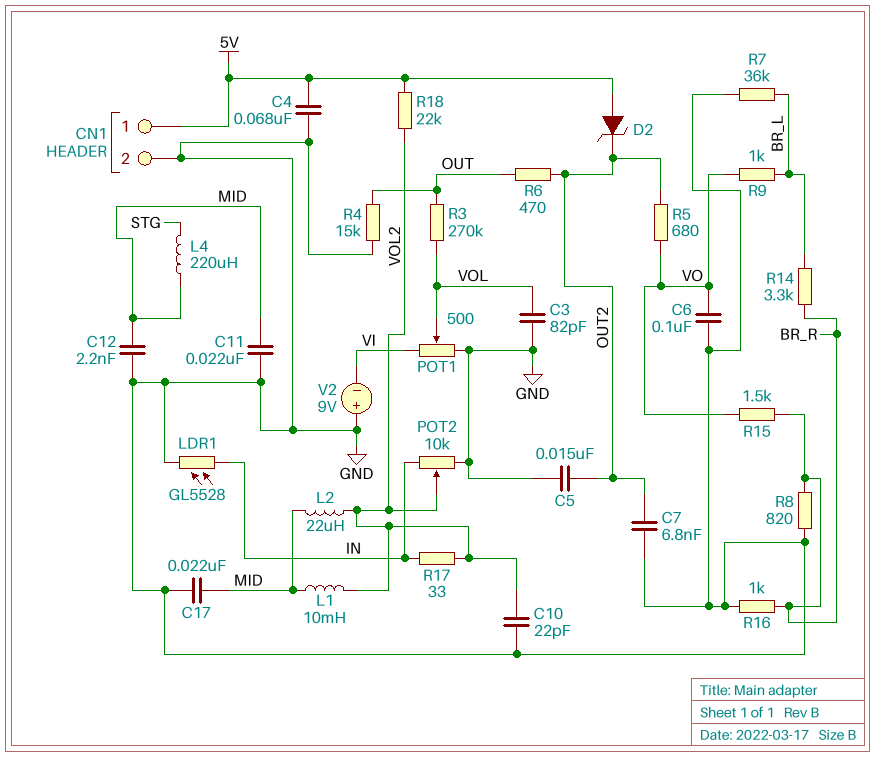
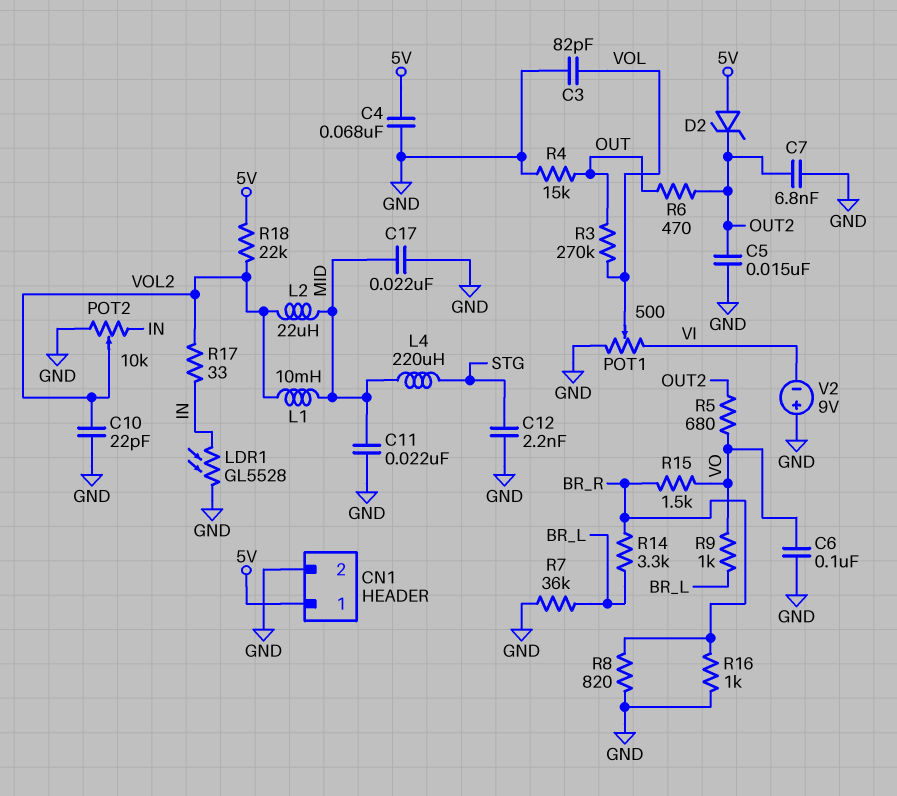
C12: 2.2nF (GND, MID) -> 2.2nF (GND, STG)

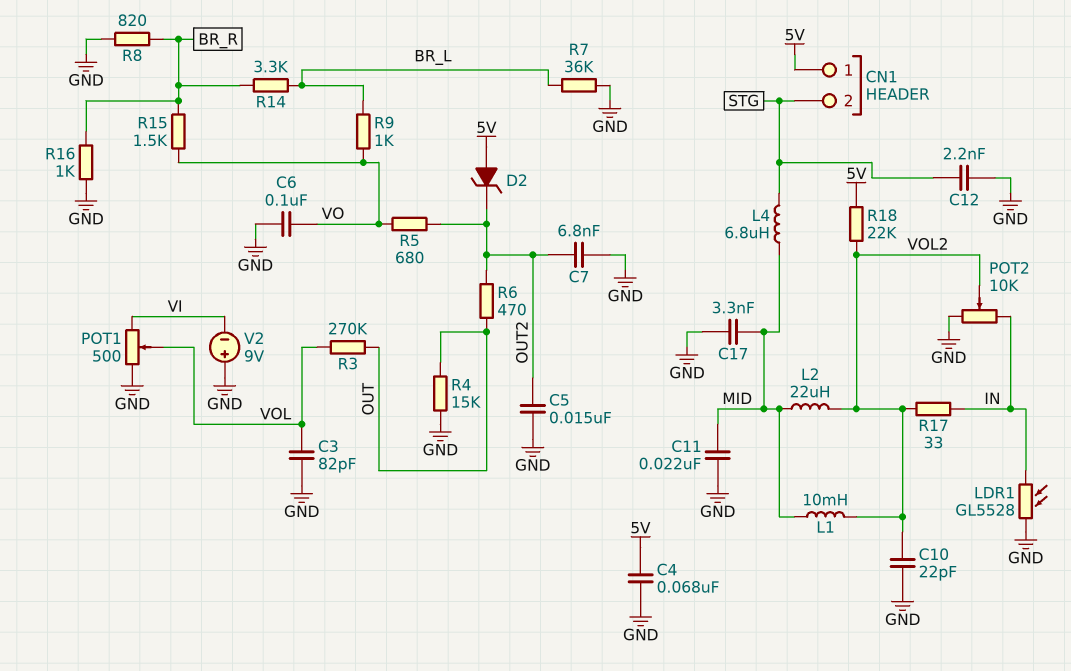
C17: 22nF (GND, MID) -> 3.3nF (GND, MID)
CN1 pin 2: GND -> STG
L4: 220uH (MID, STG) -> 6.8uH (MID, STG)

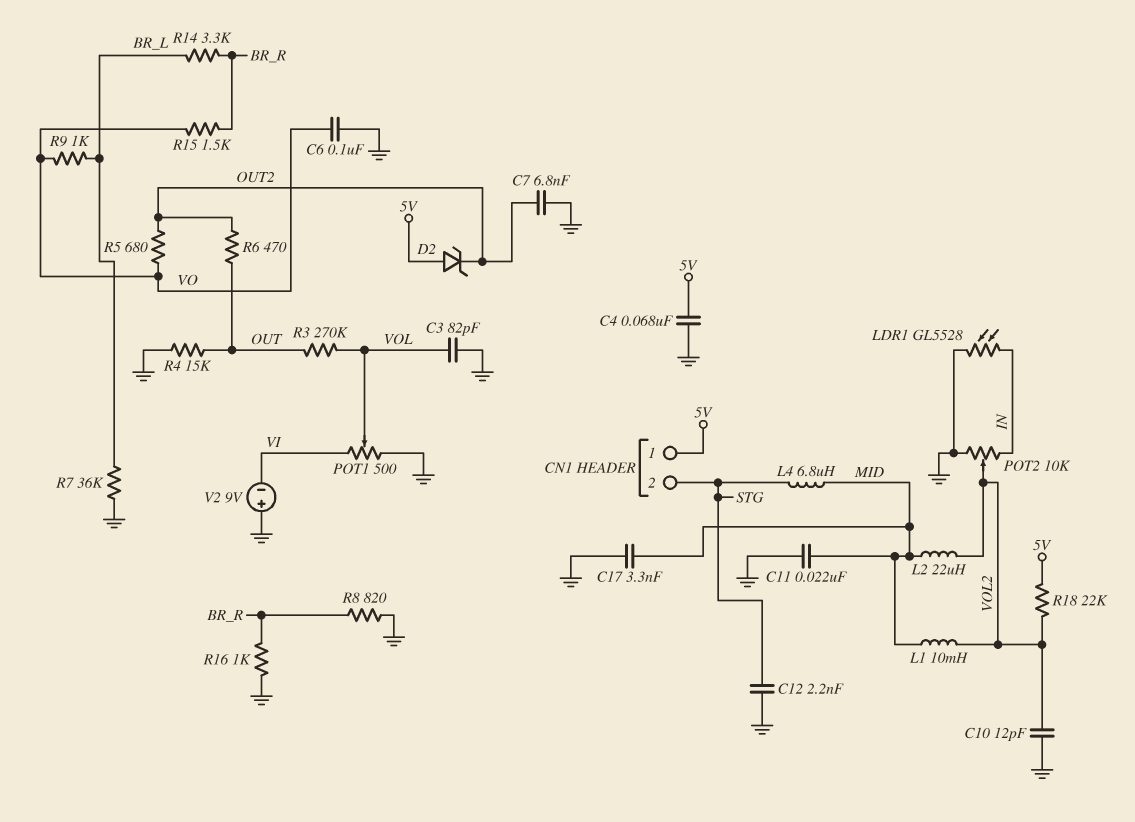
C5: 15nF (GND, OUT2) -> none
C10: 22pF (GND, VOL2) -> 12pF (GND, VOL2)
R17: 33 (IN, VOL2) -> none

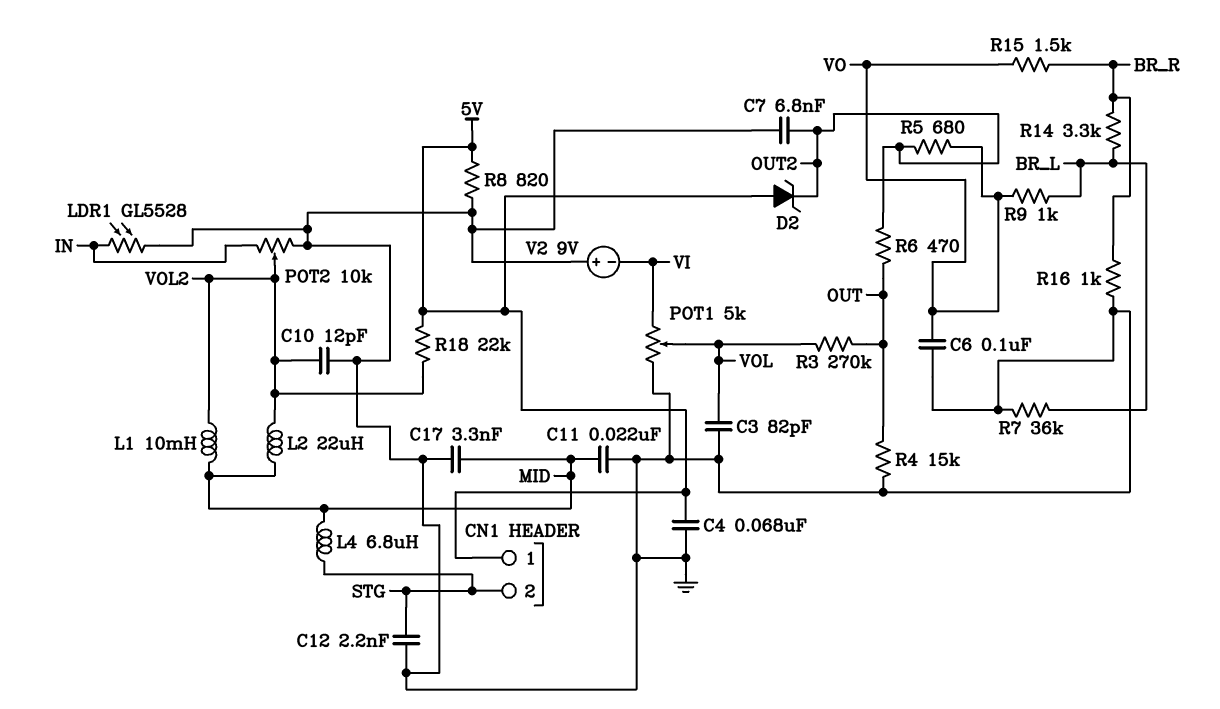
POT1: 500 (GND, VI, wiper VOL) -> 5k (GND, VI, wiper VOL)
R8: 820 (BR_R, GND) -> 820 (5V, GND)

